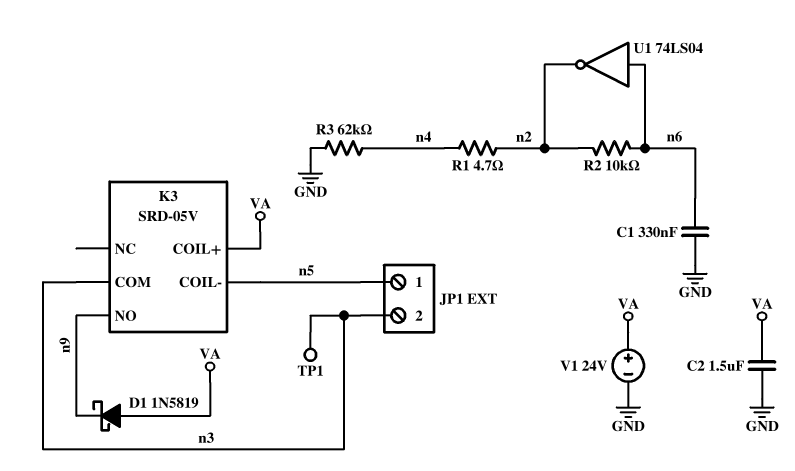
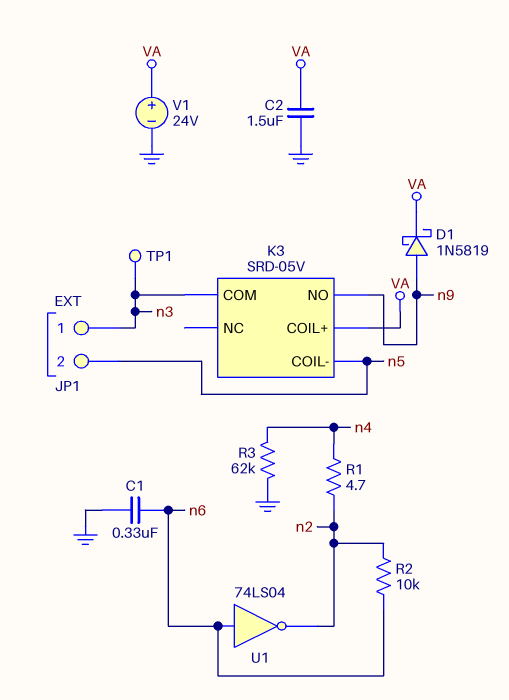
D1: schottky 1N5819 (A VA, K n9) -> schottky 1N5819 (A n9, K VA)
JP1 pin 1: n5 -> n3
JP1 pin 2: n3 -> n5

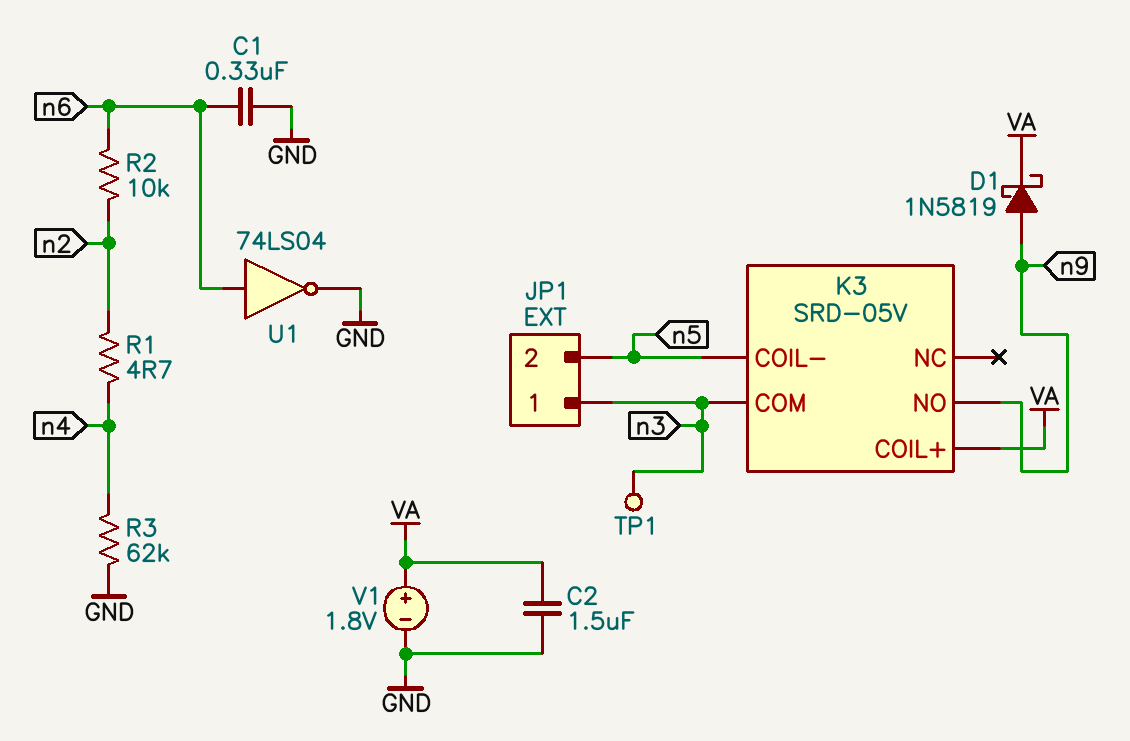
U1: NOT 74LS04 (in n6, out n2) -> NOT 74LS04 (in n6, out GND)
V1: 24V (plus VA, minus GND) -> 1.8V (plus VA, minus GND)

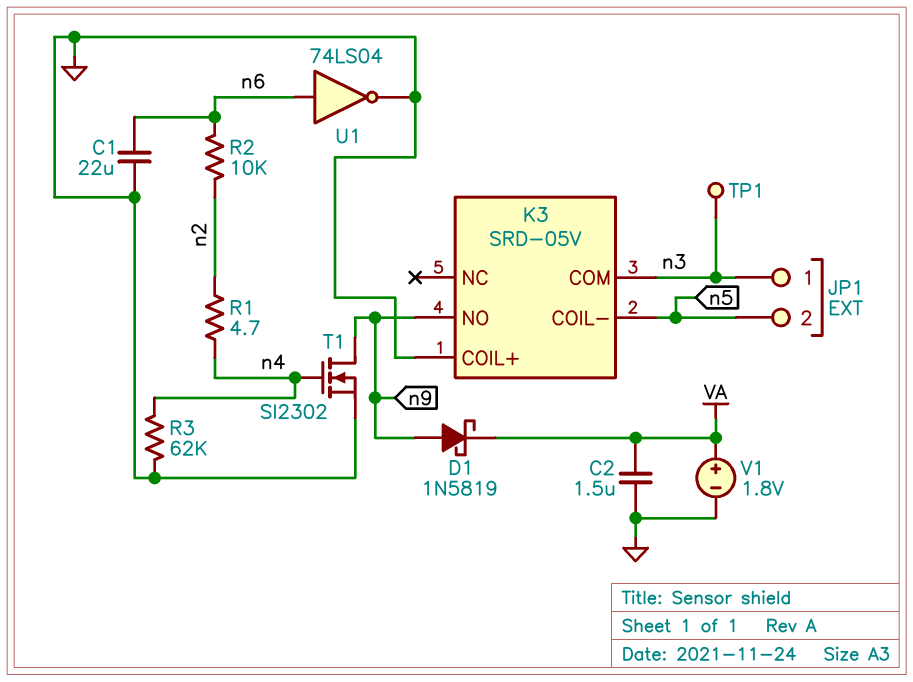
C1: 330nF (GND, n6) -> 22uF (GND, n6)
K3 pin COIL+: VA -> GND
T1: none -> NMOS SI2302 (G n4, D n9, S GND)

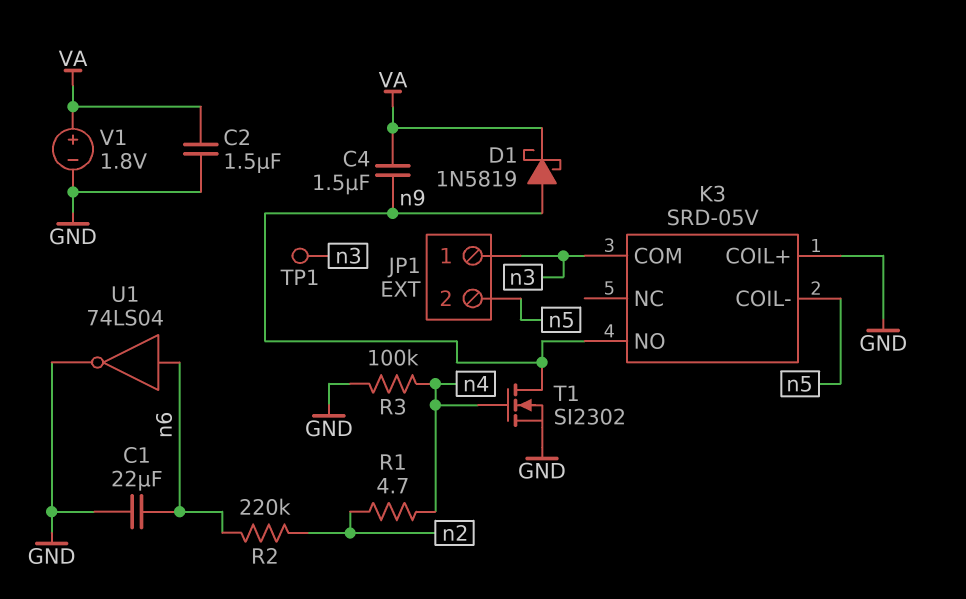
C4: none -> 1.5uF (VA, n9)
R2: 10k (n2, n6) -> 220k (n2, n6)
R3: 62k (GND, n4) -> 100k (GND, n4)

